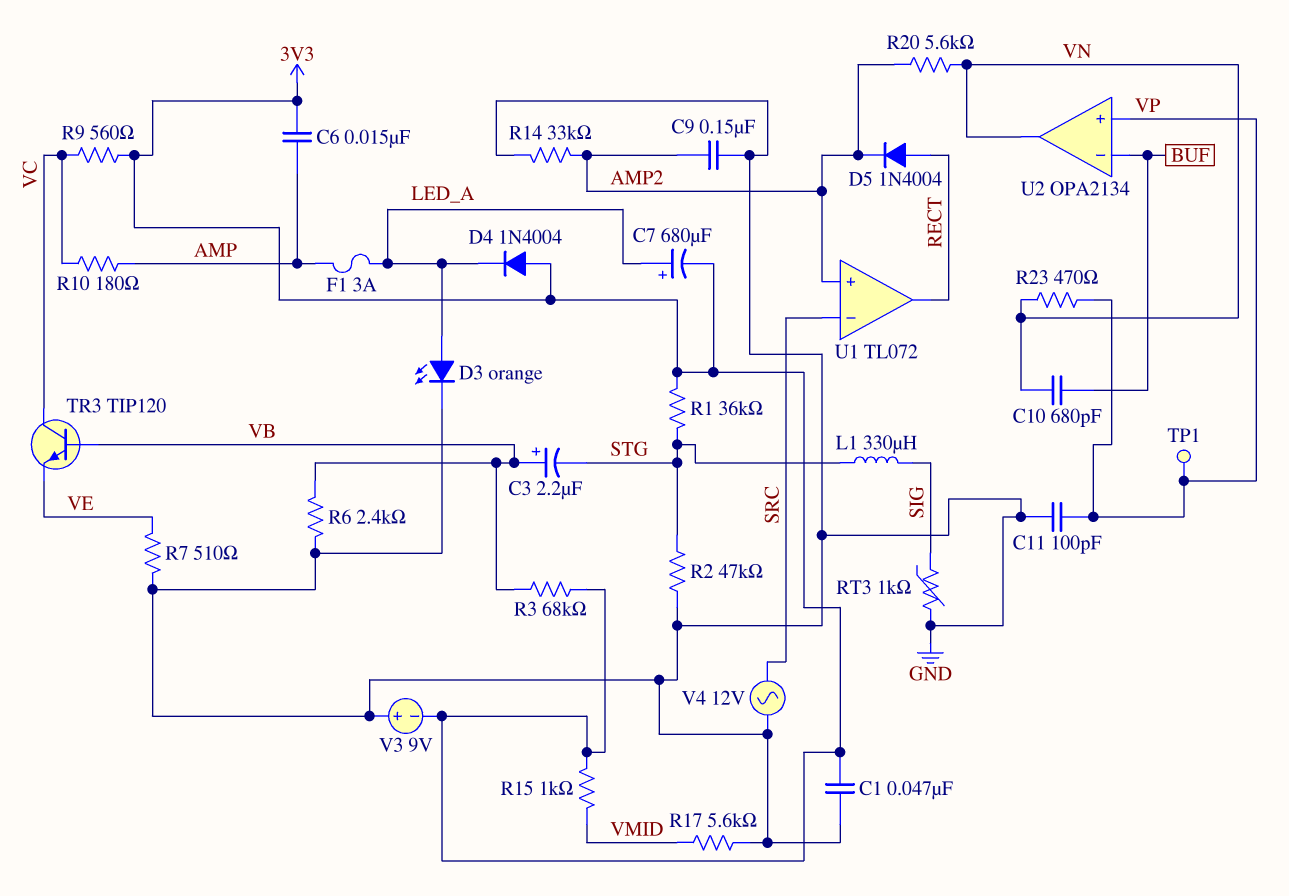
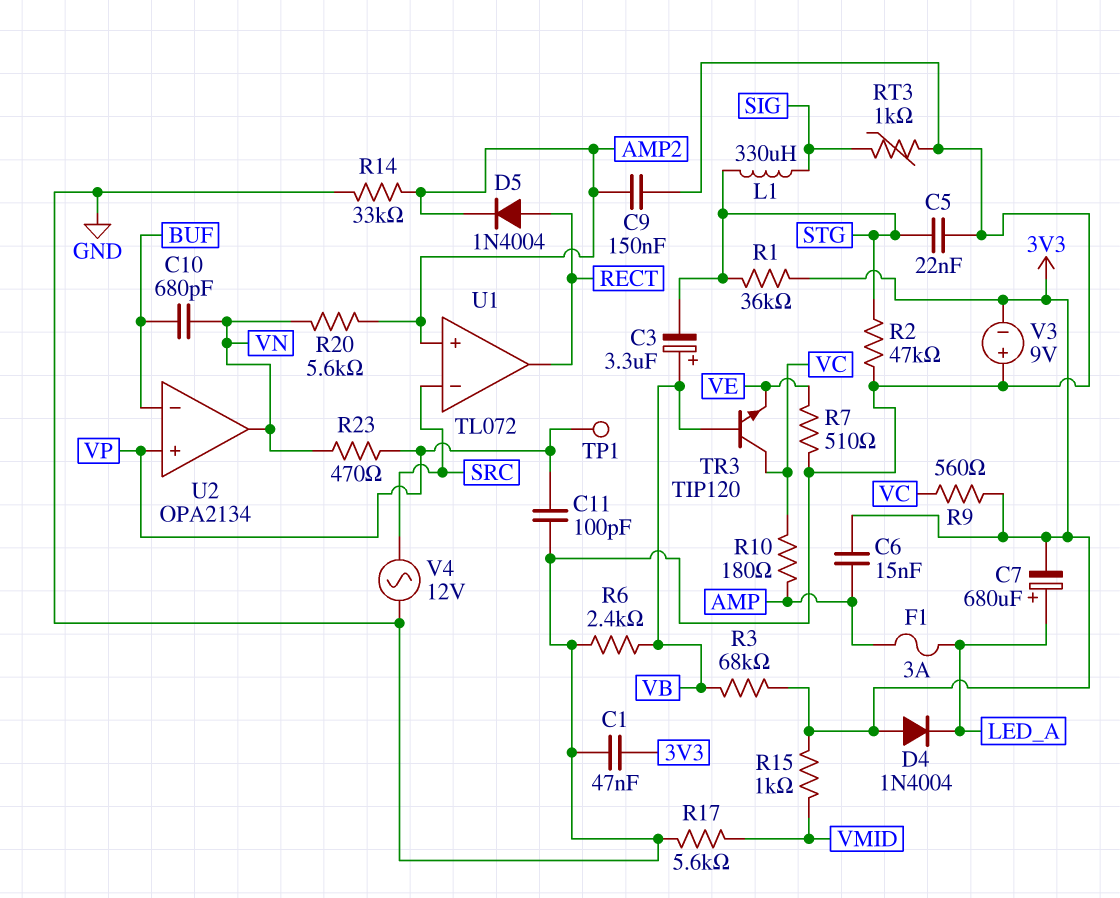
C3: 2.2uF (plus VB, minus STG) -> 3.3uF (plus VB, minus STG)
C5: none -> 22nF (GND, STG)
D3: LED orange (A LED_A, K GND) -> none

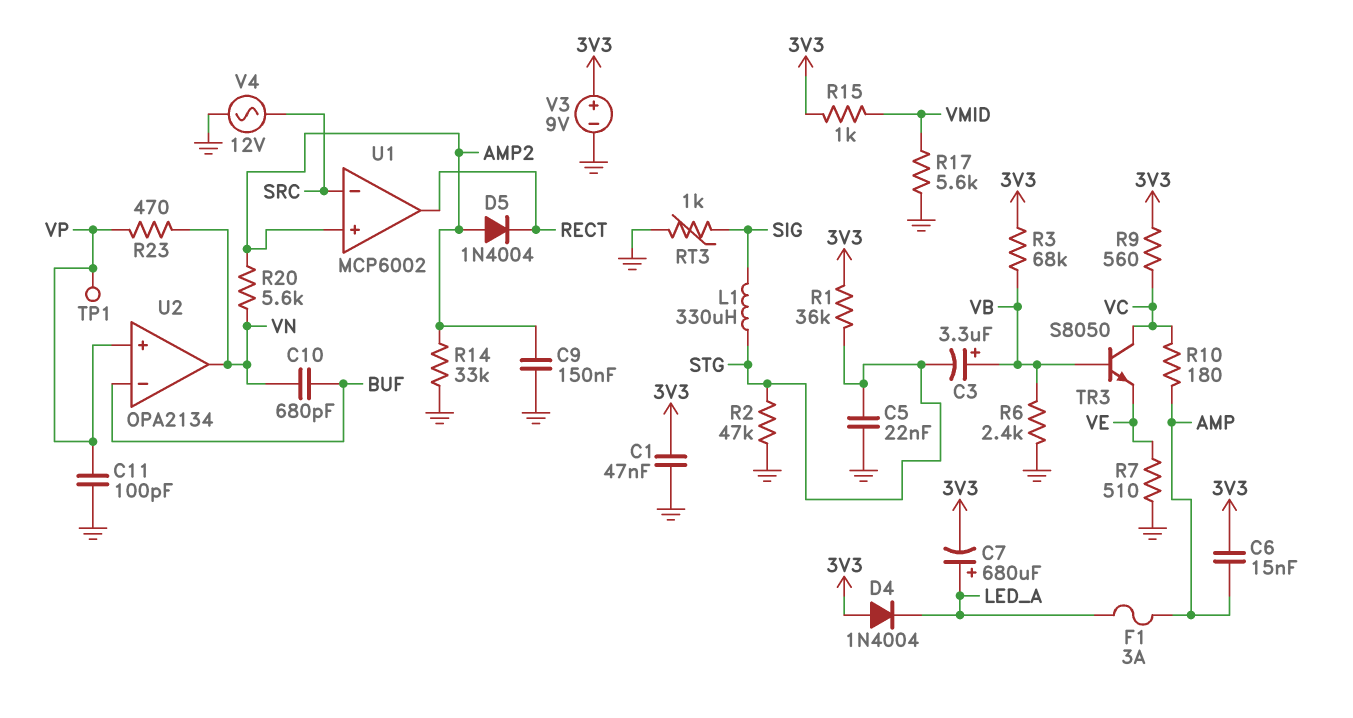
D5: diode 1N4004 (A RECT, K AMP2) -> diode 1N4004 (A AMP2, K RECT)
TR3: NPN TIP120 (B VB, C VC, E VE) -> NPN S8050 (B VB, C VC, E VE)
U1: TL072 -> MCP6002
V3: 9V (plus GND, minus 3V3) -> 9V (plus 3V3, minus GND)

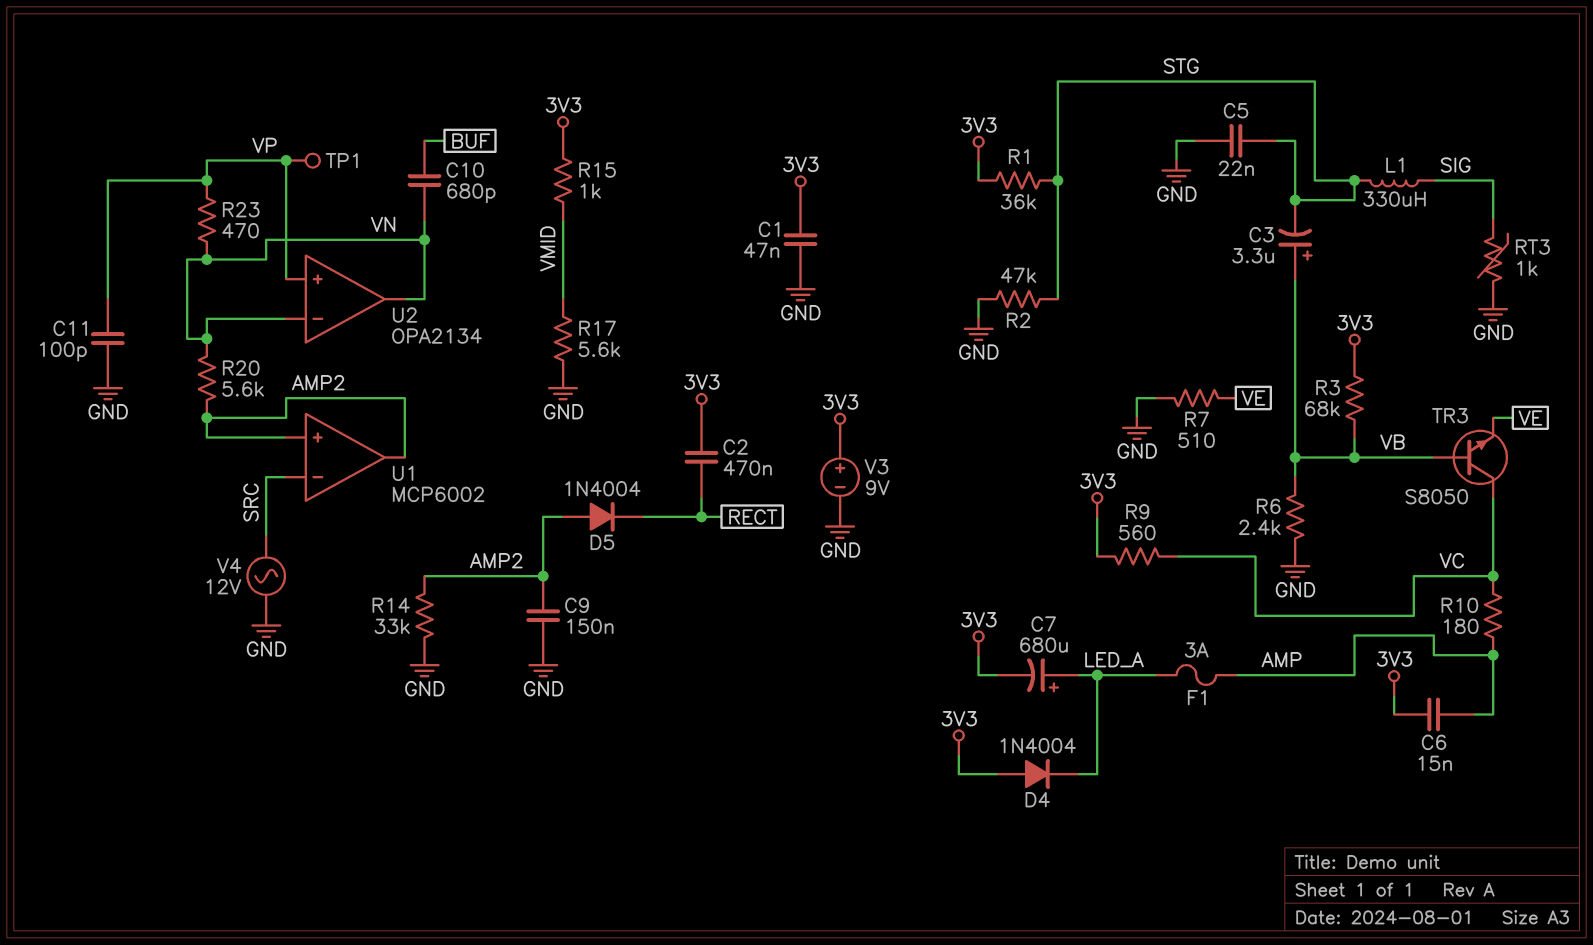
C2: none -> 470nF (3V3, RECT)
U1 pin out: RECT -> AMP2
U2 pin in-: BUF -> VN

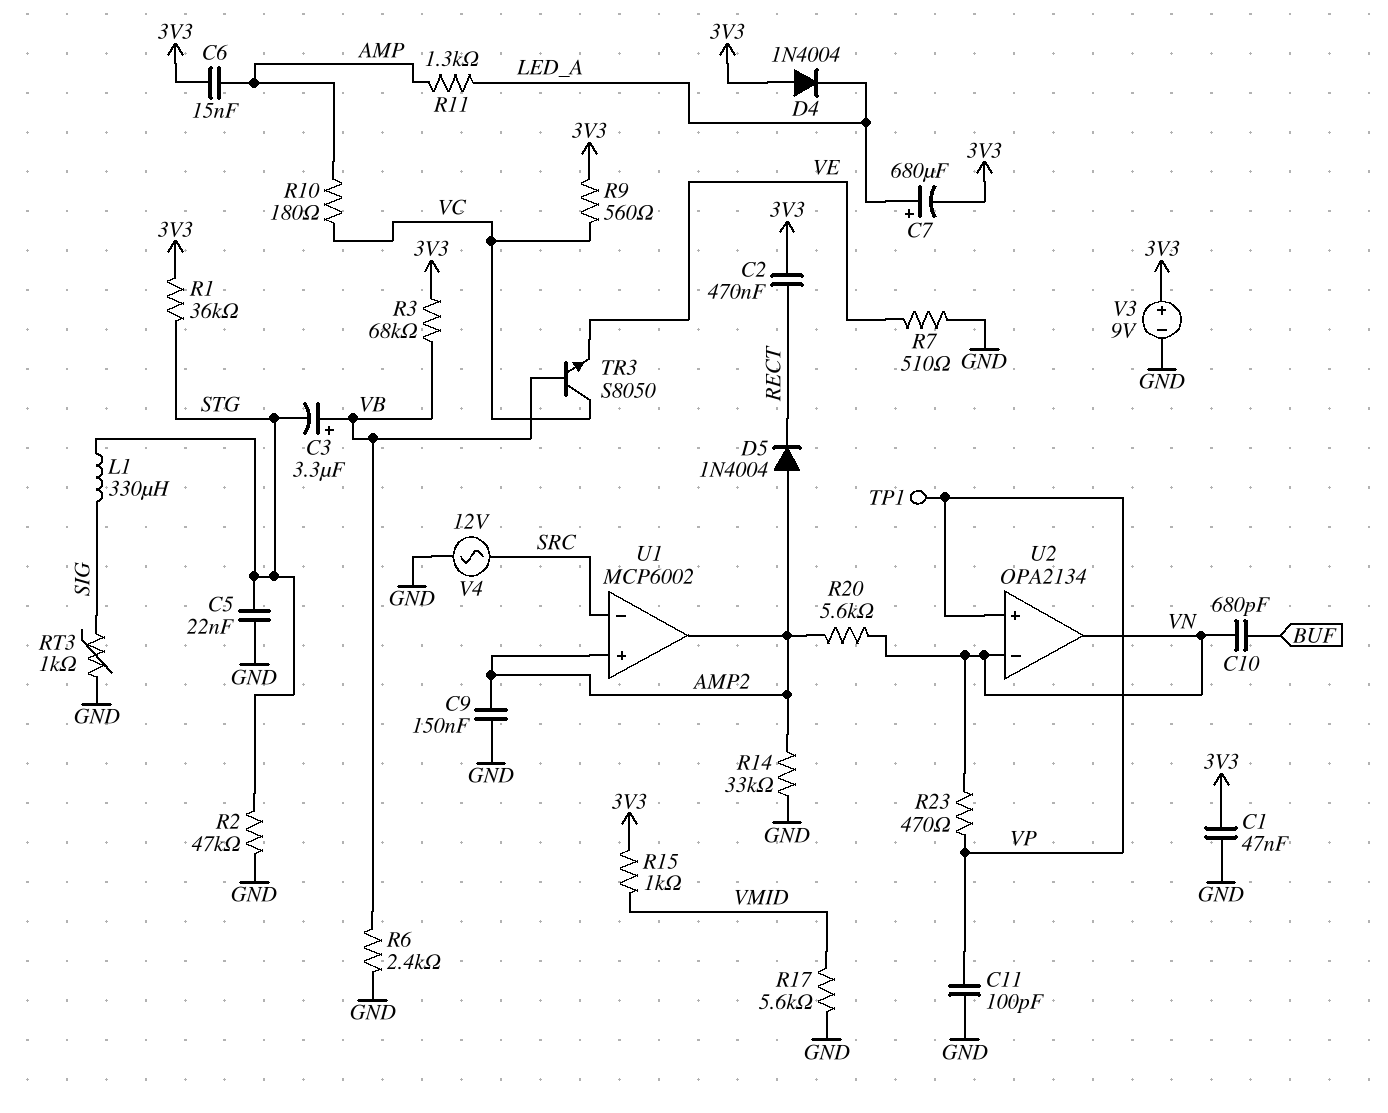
F1: 3A (AMP, LED_A) -> none
R11: none -> 1.3k (AMP, LED_A)

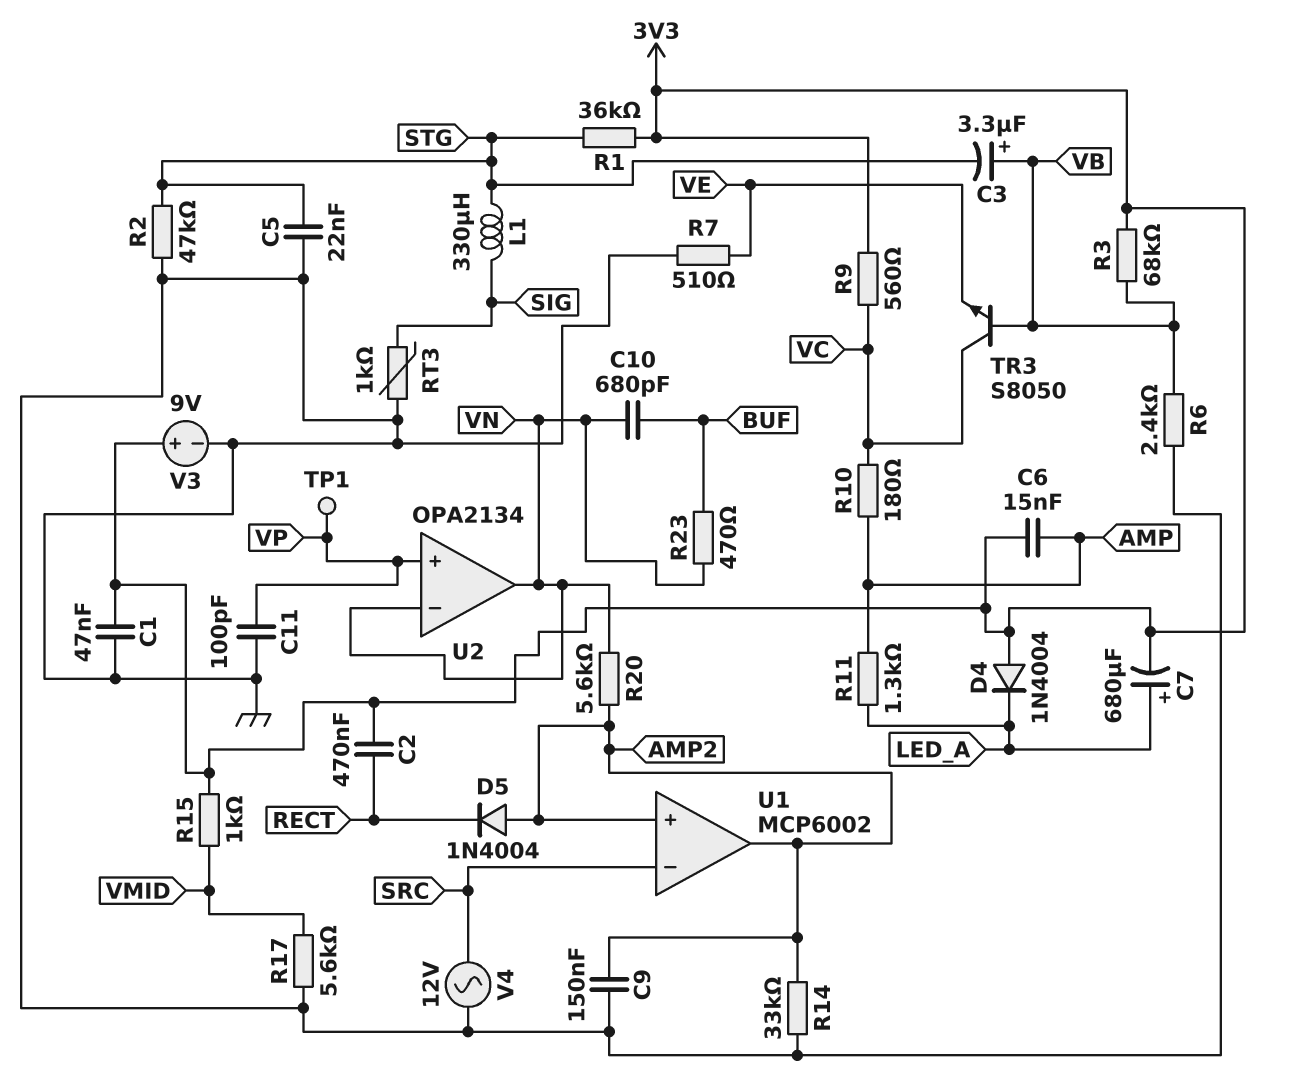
R23: 470 (VN, VP) -> 470 (BUF, VN)

